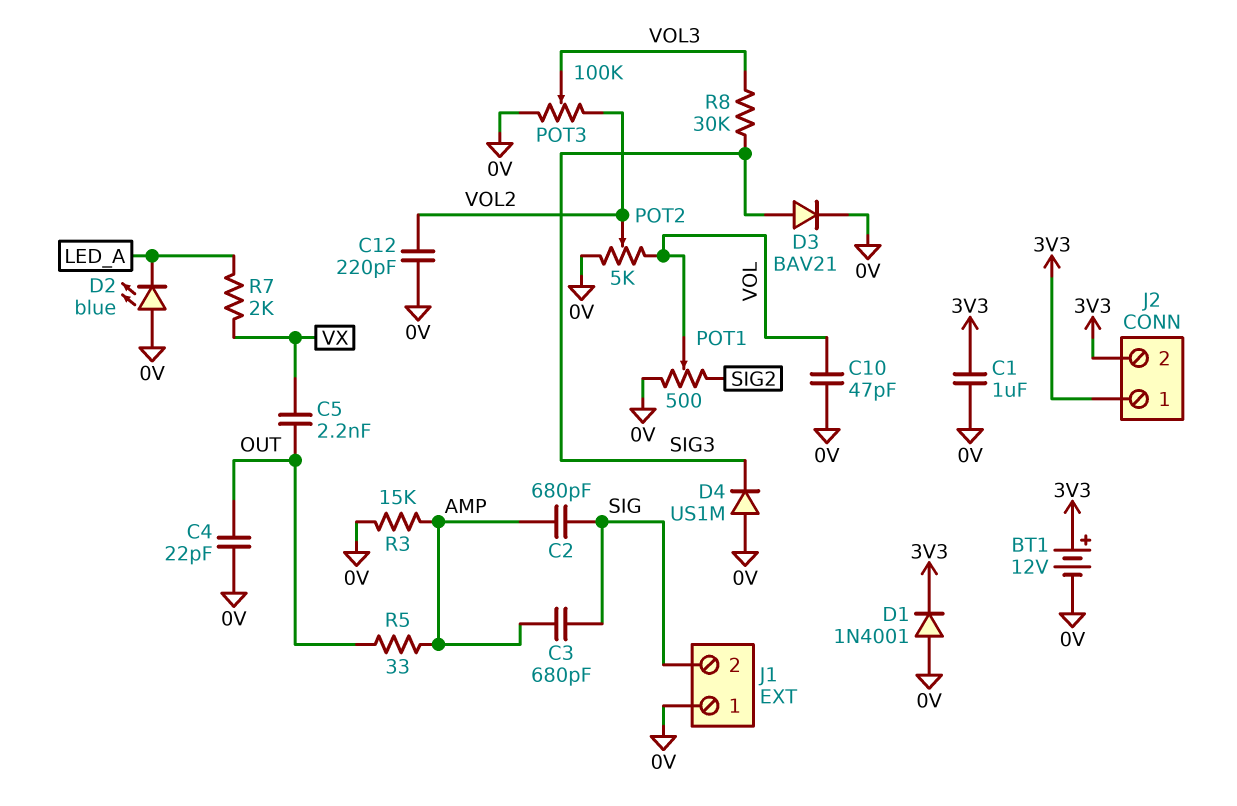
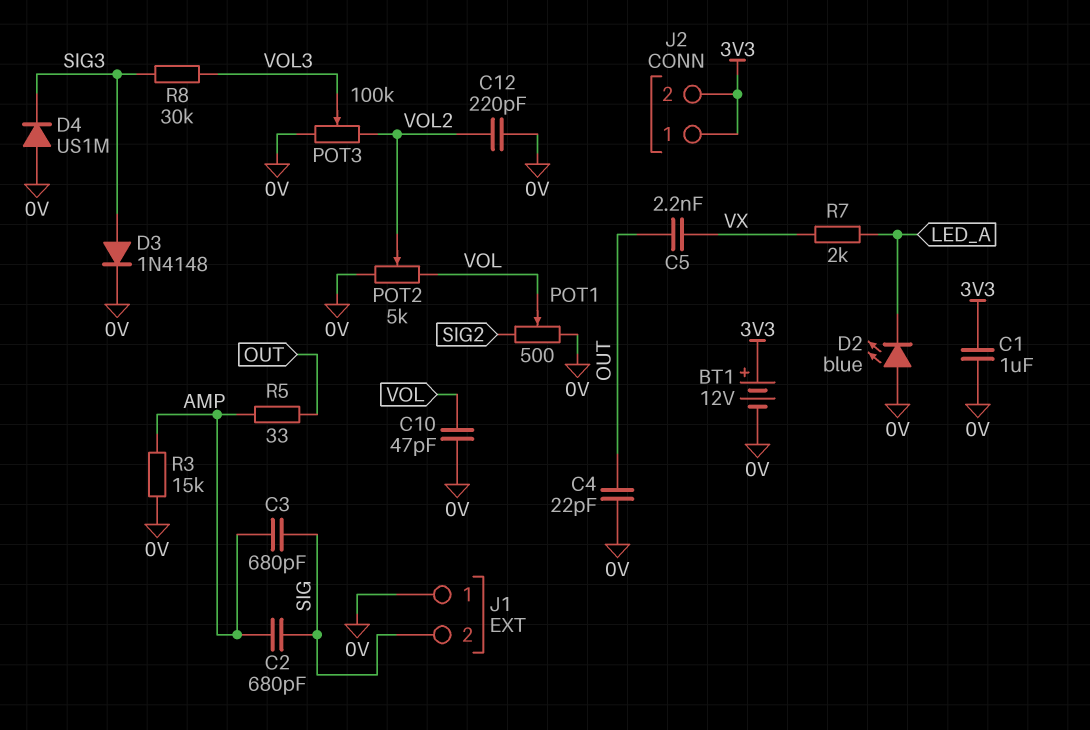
D1: diode 1N4001 (A 0V, K 3V3) -> none
D3: diode BAV21 (A SIG3, K 0V) -> diode 1N4148 (A SIG3, K 0V)

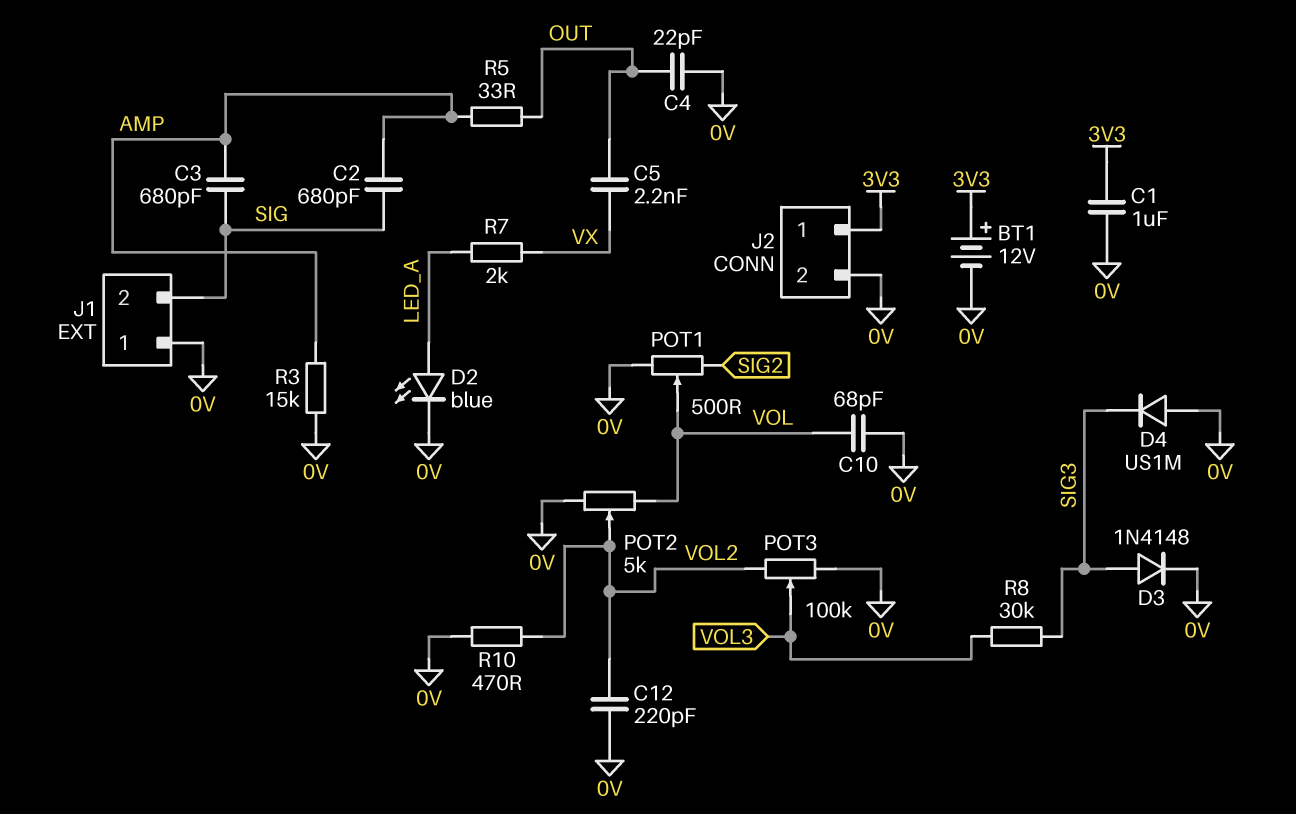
C10: 47pF (0V, VOL) -> 68pF (0V, VOL)
D2: LED blue (A 0V, K LED_A) -> LED blue (A LED_A, K 0V)
J2 pin 2: 3V3 -> 0V
R10: none -> 470 (0V, VOL2)

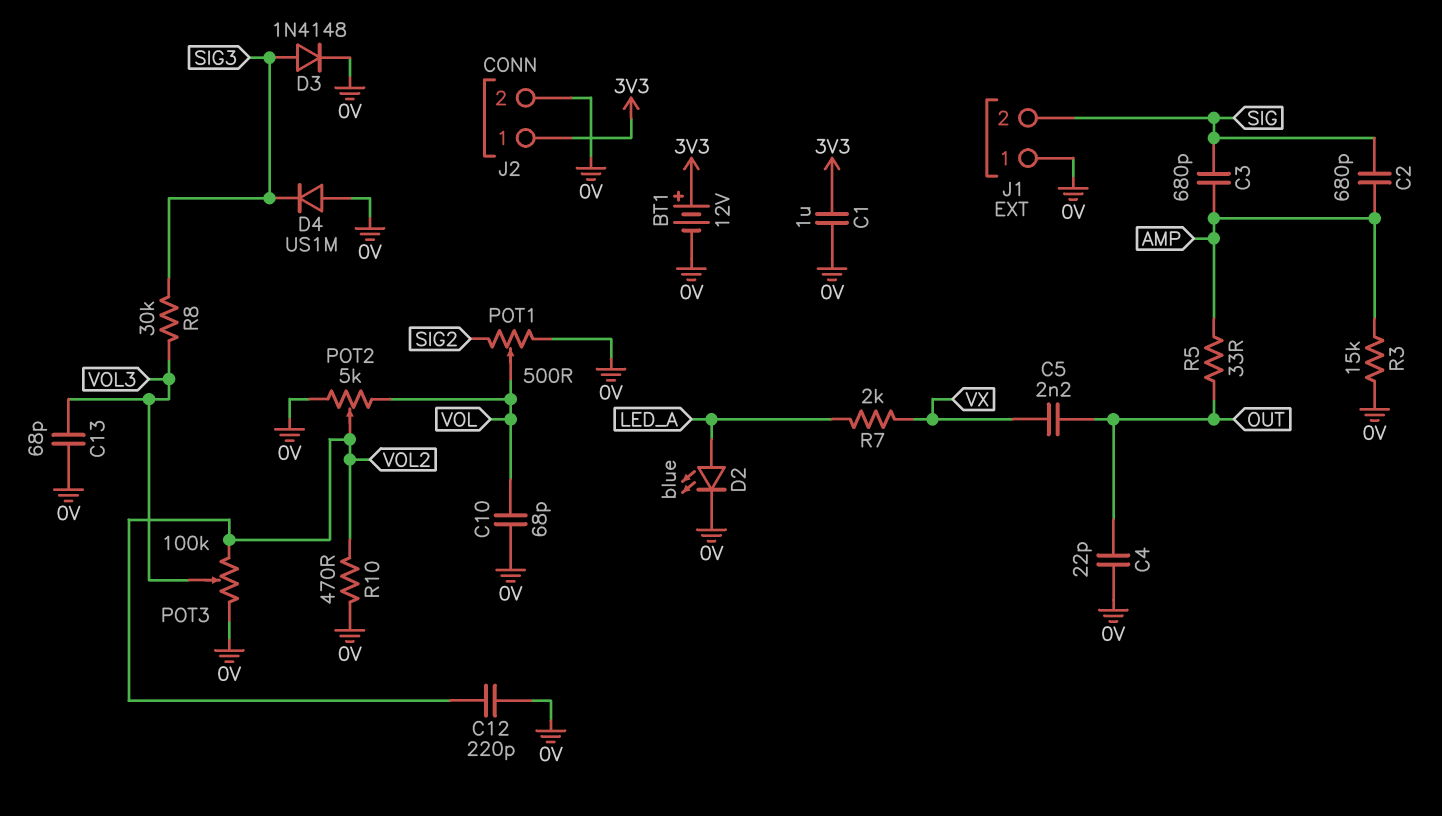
C13: none -> 68pF (0V, VOL3)

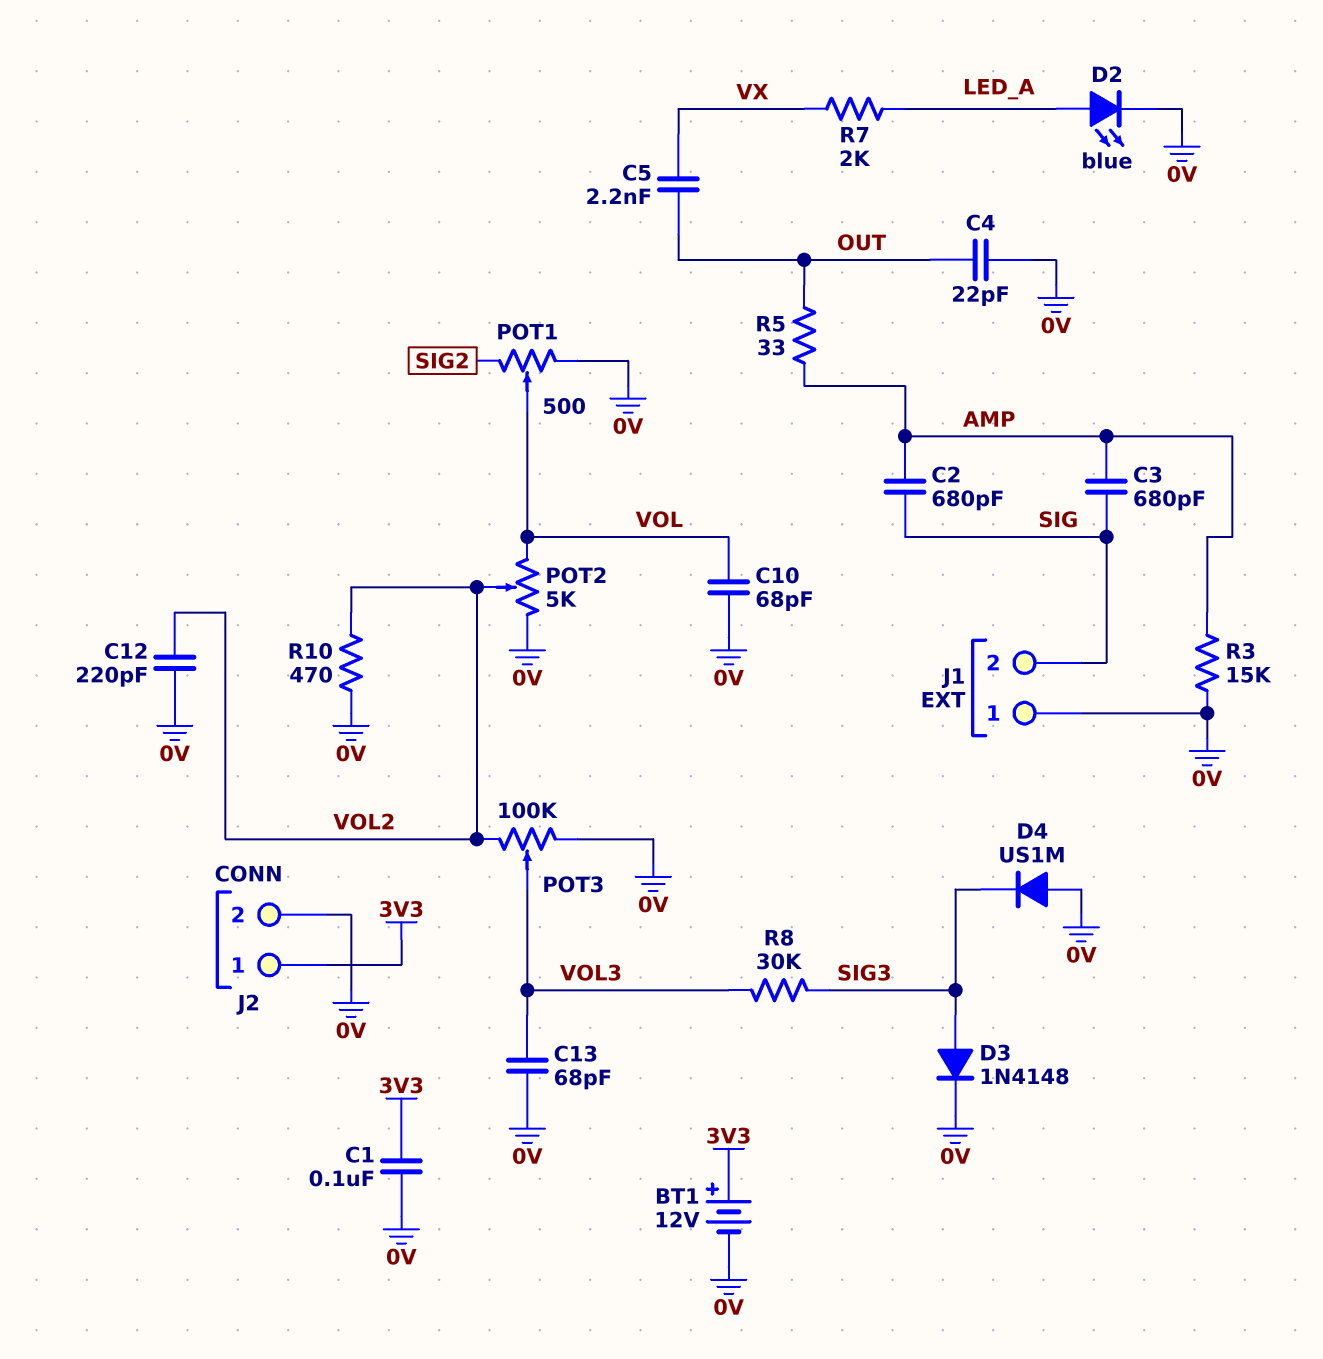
C1: 1uF (0V, 3V3) -> 100nF (0V, 3V3)

